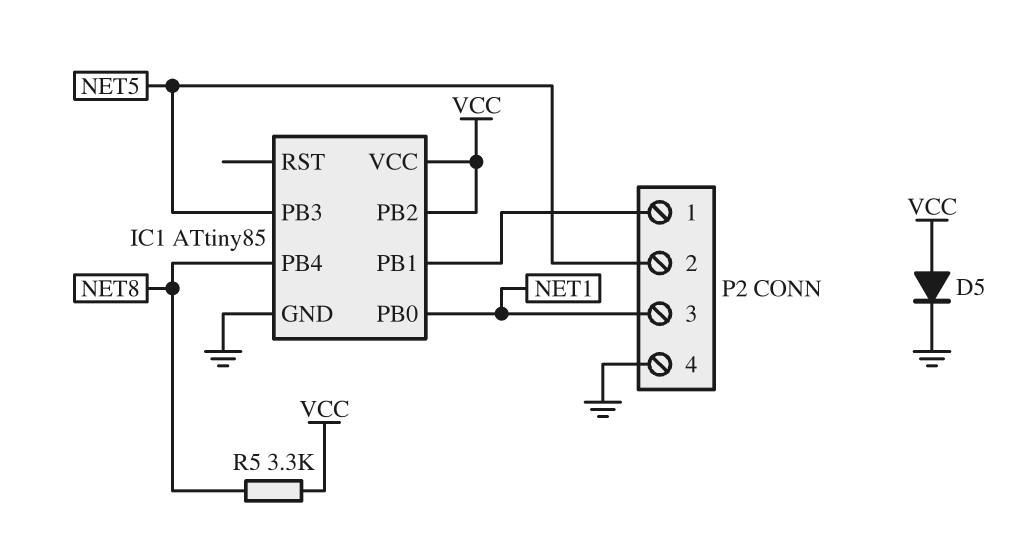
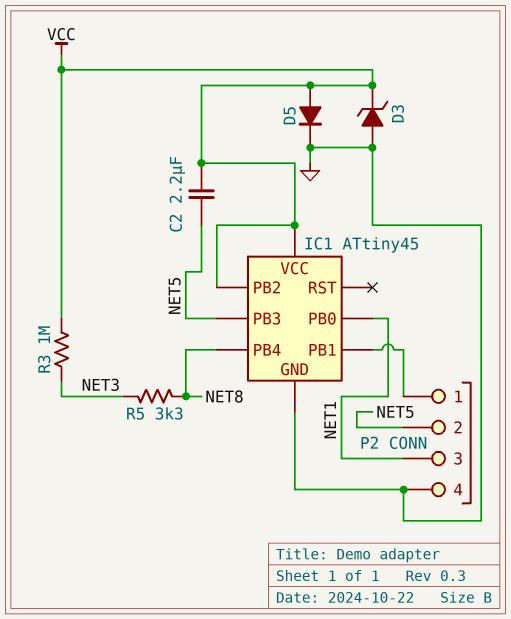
C2: none -> 2.2uF (NET5, VCC)
D3: none -> zener (A GND, K VCC)
IC1: ATtiny85 -> ATtiny45
R3: none -> 1M (NET3, VCC)
R5: 3.3k (NET8, VCC) -> 3.3k (NET3, NET8)

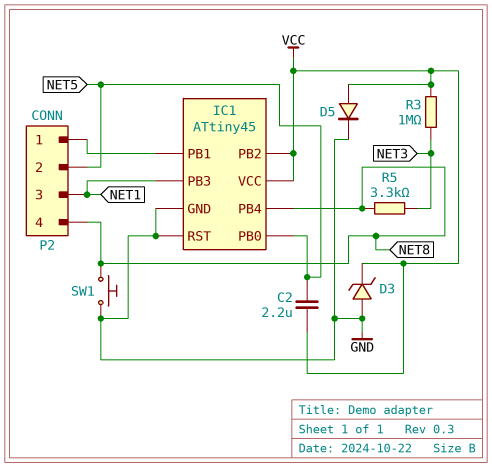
IC1 pin PB0: NET1 -> NET5
IC1 pin PB3: NET5 -> NET1
IC1 pin RST: none -> GND
P2 pin 4: GND -> NET8
SW1: none -> button (GND, NET8)

